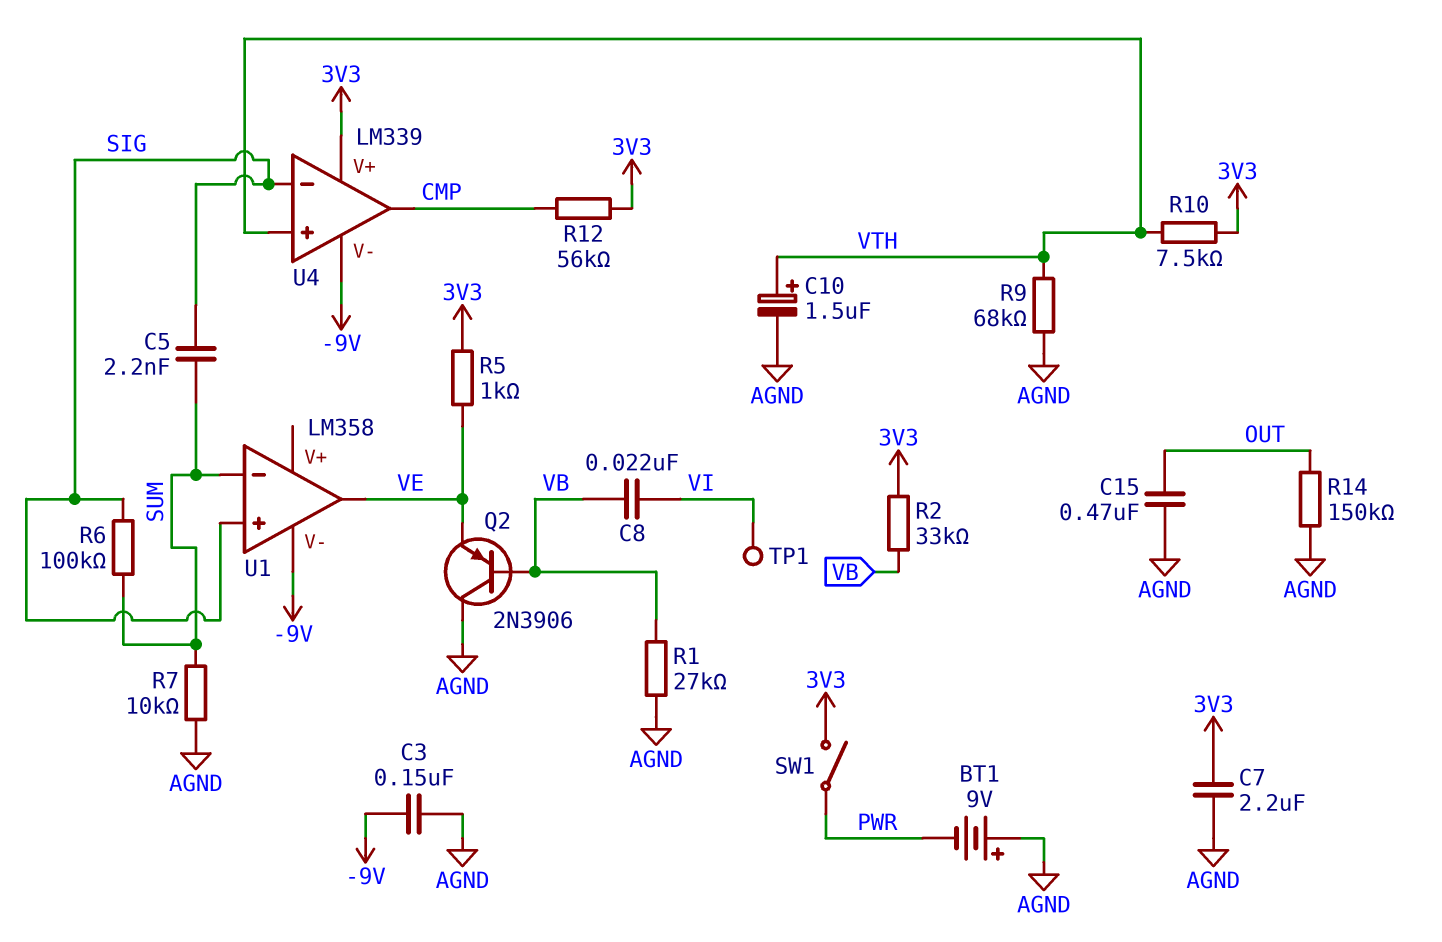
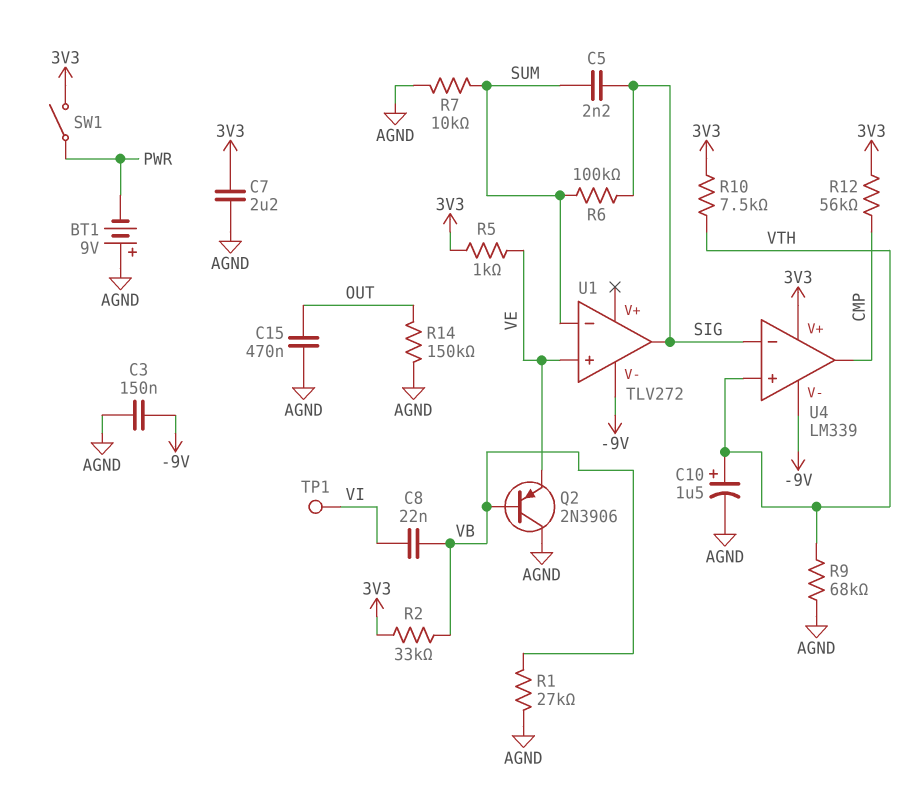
U1: LM358 -> TLV272
U1 pin in+: SIG -> VE
U1 pin out: VE -> SIG

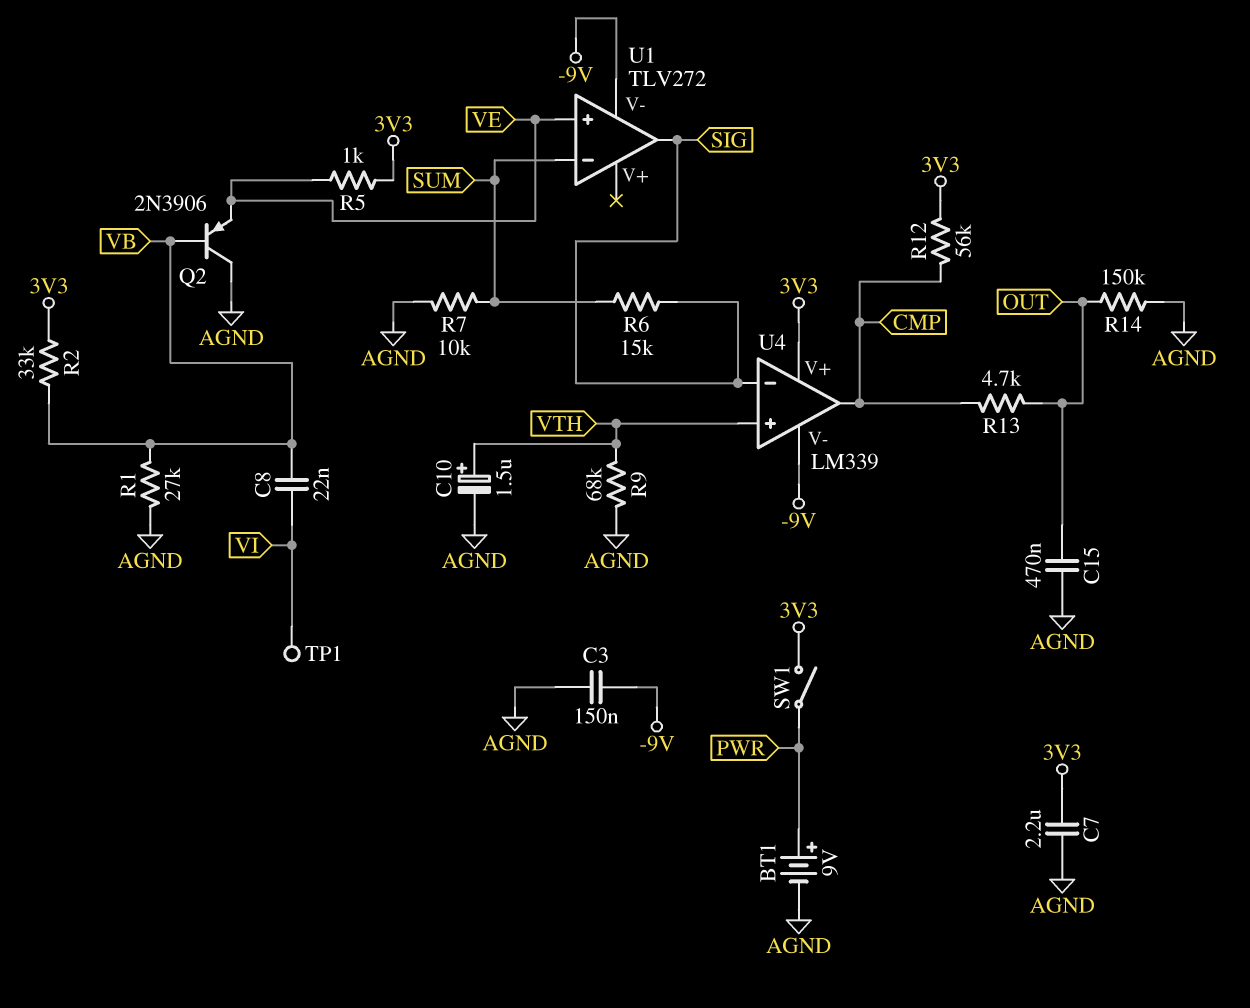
BT1: 9V (plus AGND, minus PWR) -> 9V (plus PWR, minus AGND)
C5: 2.2nF (SIG, SUM) -> none
R6: 100k (SIG, SUM) -> 15k (SIG, SUM)
R10: 7.5k (3V3, VTH) -> none
R13: none -> 4.7k (CMP, OUT)

